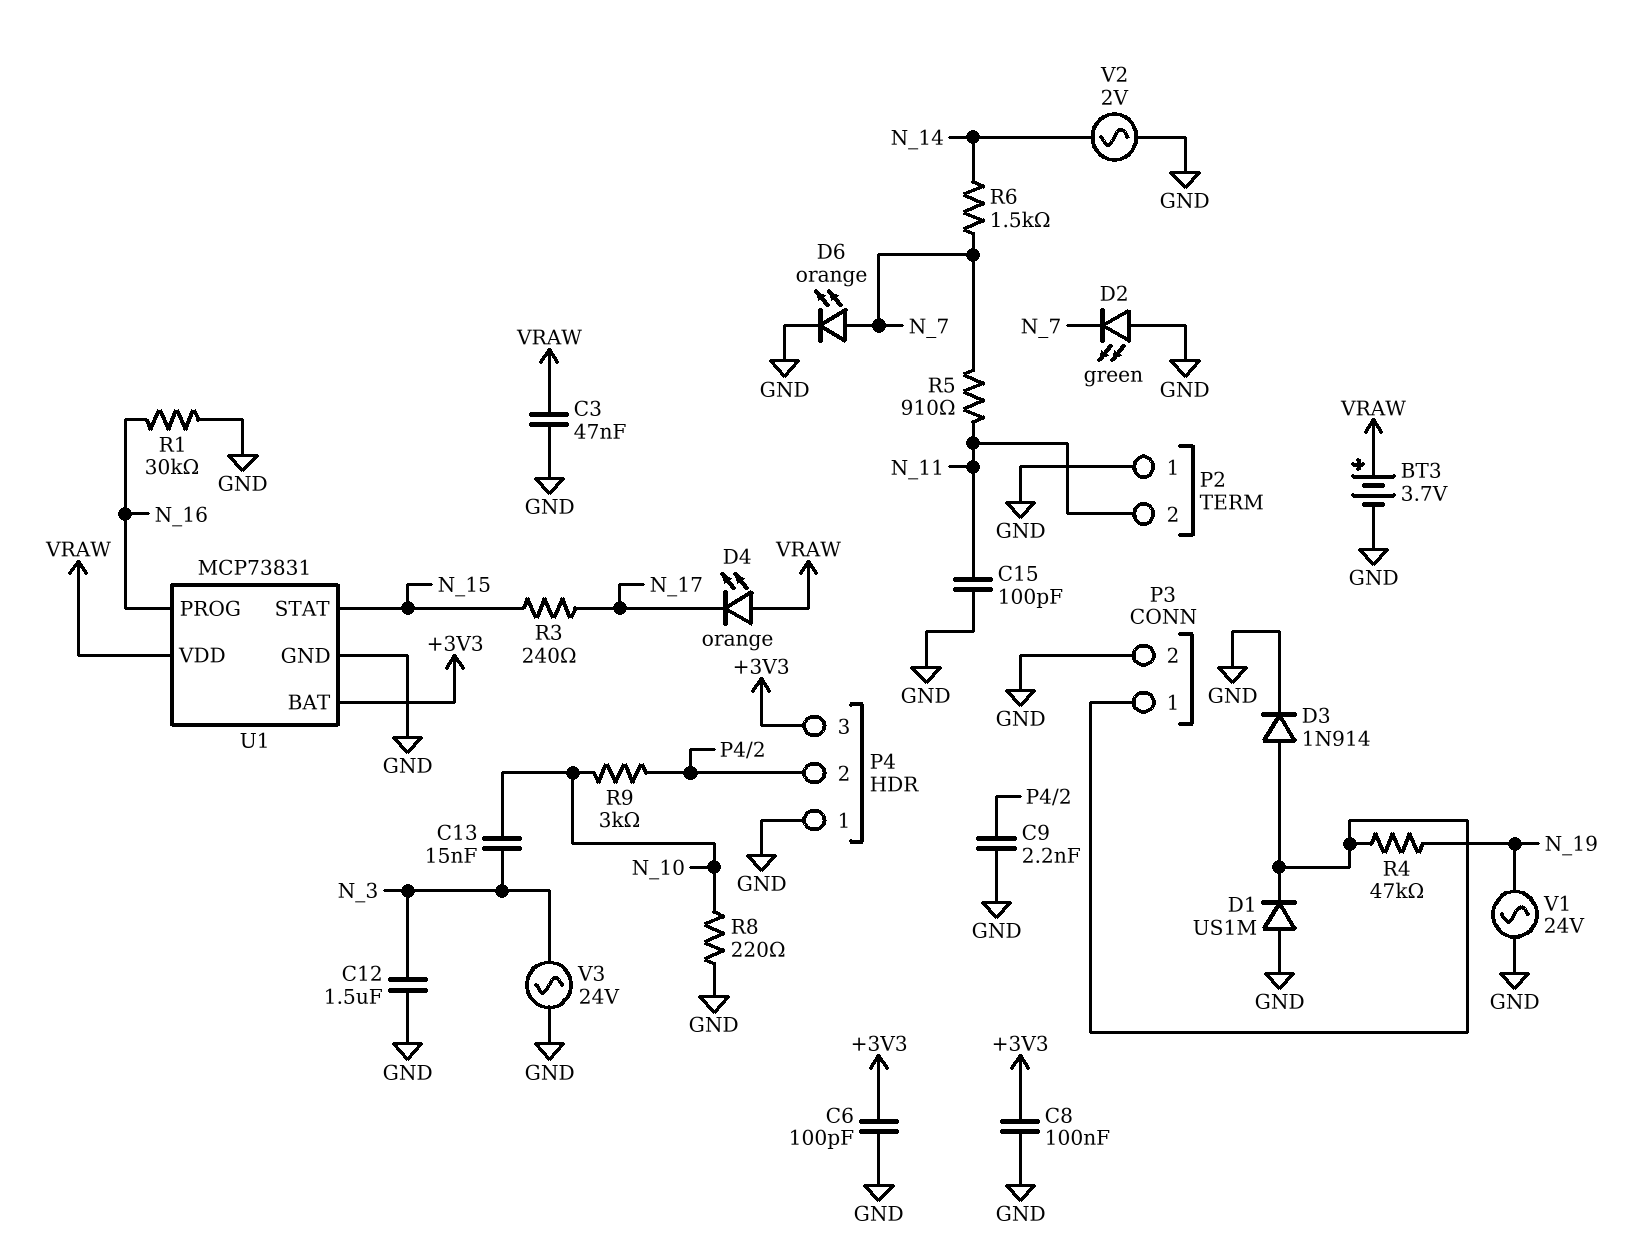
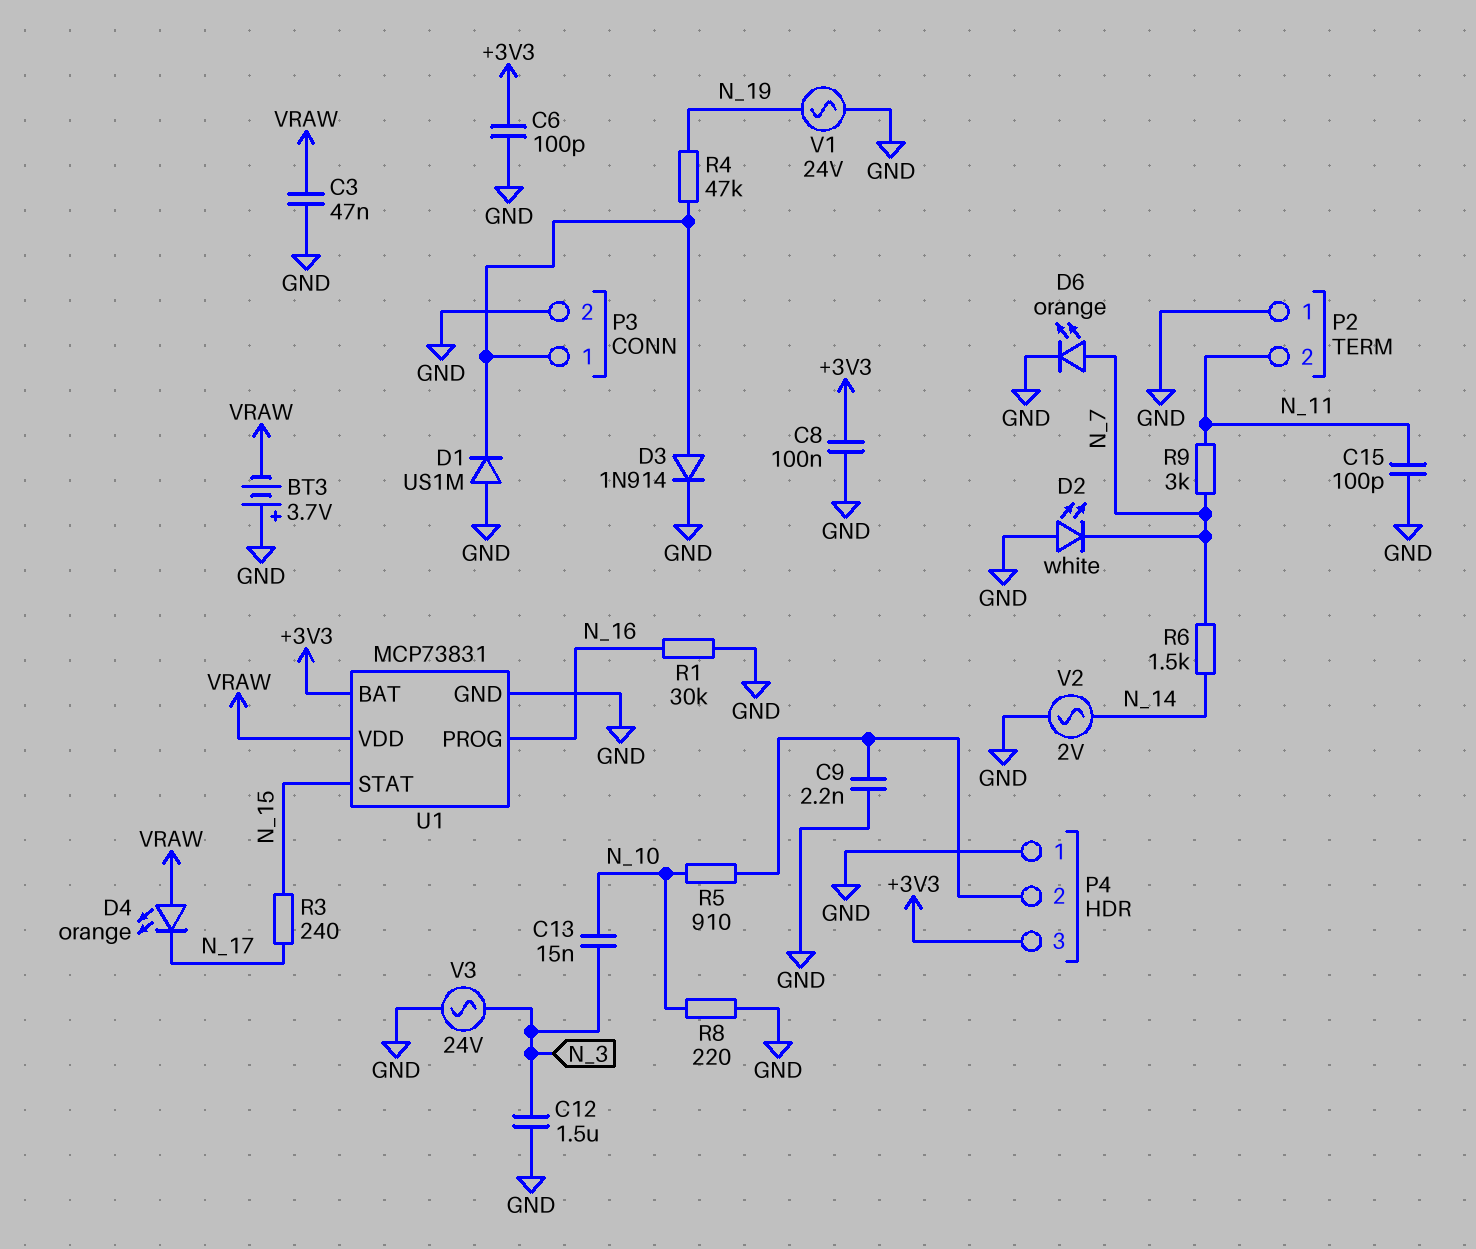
BT3: 3.7V (plus VRAW, minus GND) -> 3.7V (plus GND, minus VRAW)
D2: LED green (A GND, K N_7) -> LED white (A GND, K N_7)
R5: 910 (N_7, N_11) -> 910 (N_10, P4/2)
R9: 3k (N_10, P4/2) -> 3k (N_7, N_11)

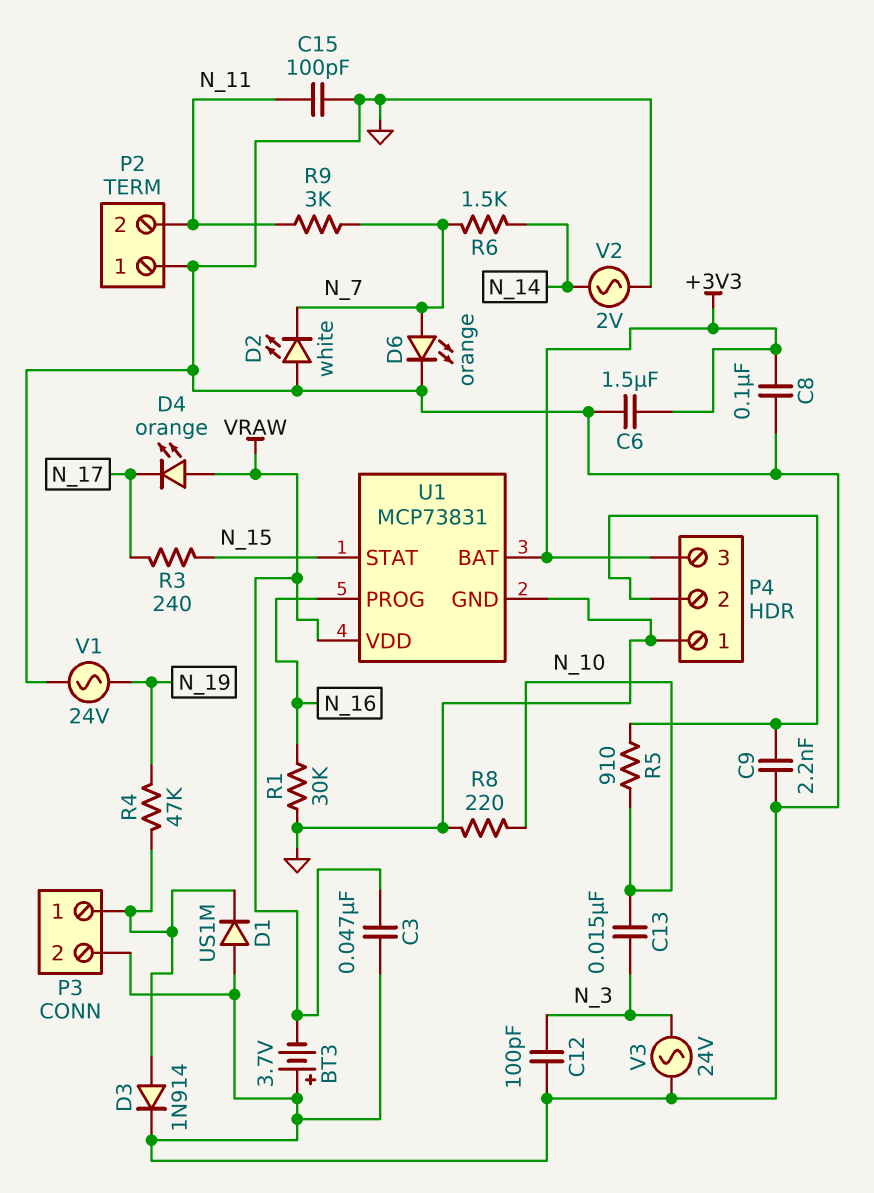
C6: 100pF (+3V3, GND) -> 1.5uF (+3V3, GND)
C12: 1.5uF (GND, N_3) -> 100pF (GND, N_3)

